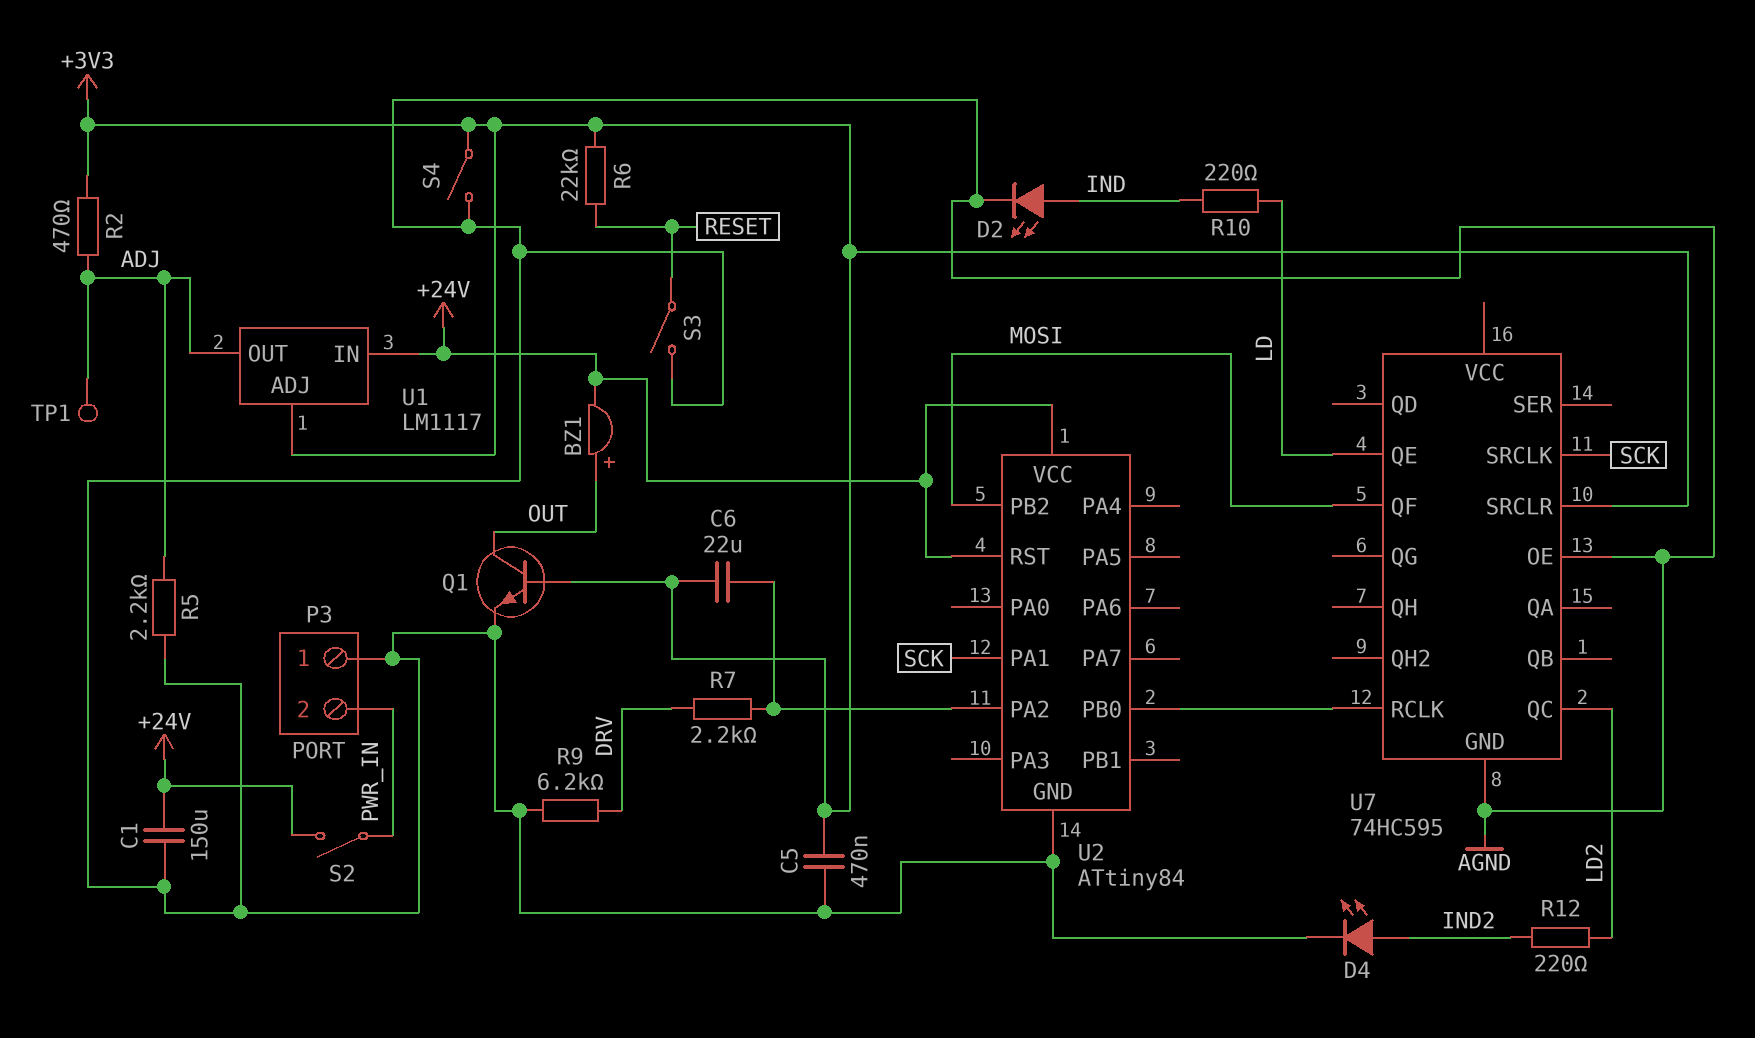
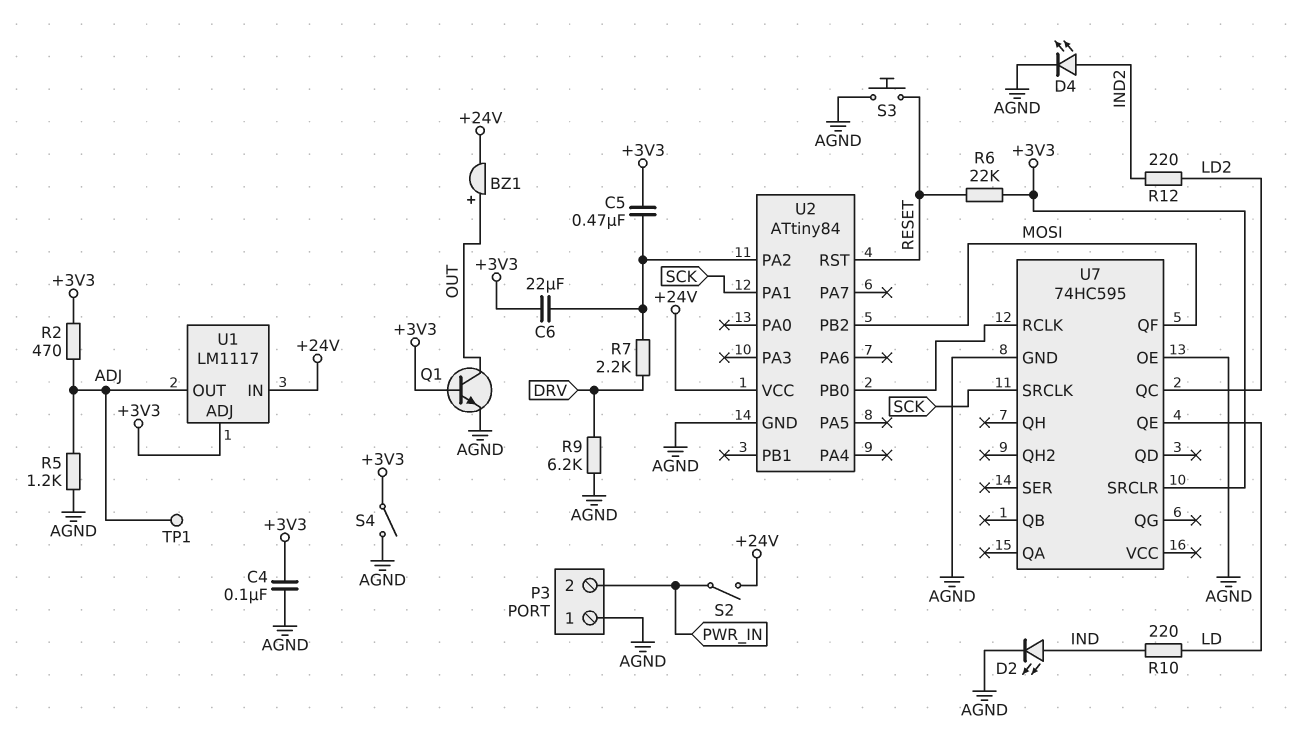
C1: 150uF (+24V, AGND) -> none
C4: none -> 100nF (+3V3, AGND)
C5: 470nF (+3V3, AGND) -> 470nF (+3V3, U2/PA2)
R5: 2.2k (ADJ, AGND) -> 1.2k (ADJ, AGND)
S3: switch (AGND, RESET) -> button (AGND, RESET)
U2 pin RST: +24V -> RESET

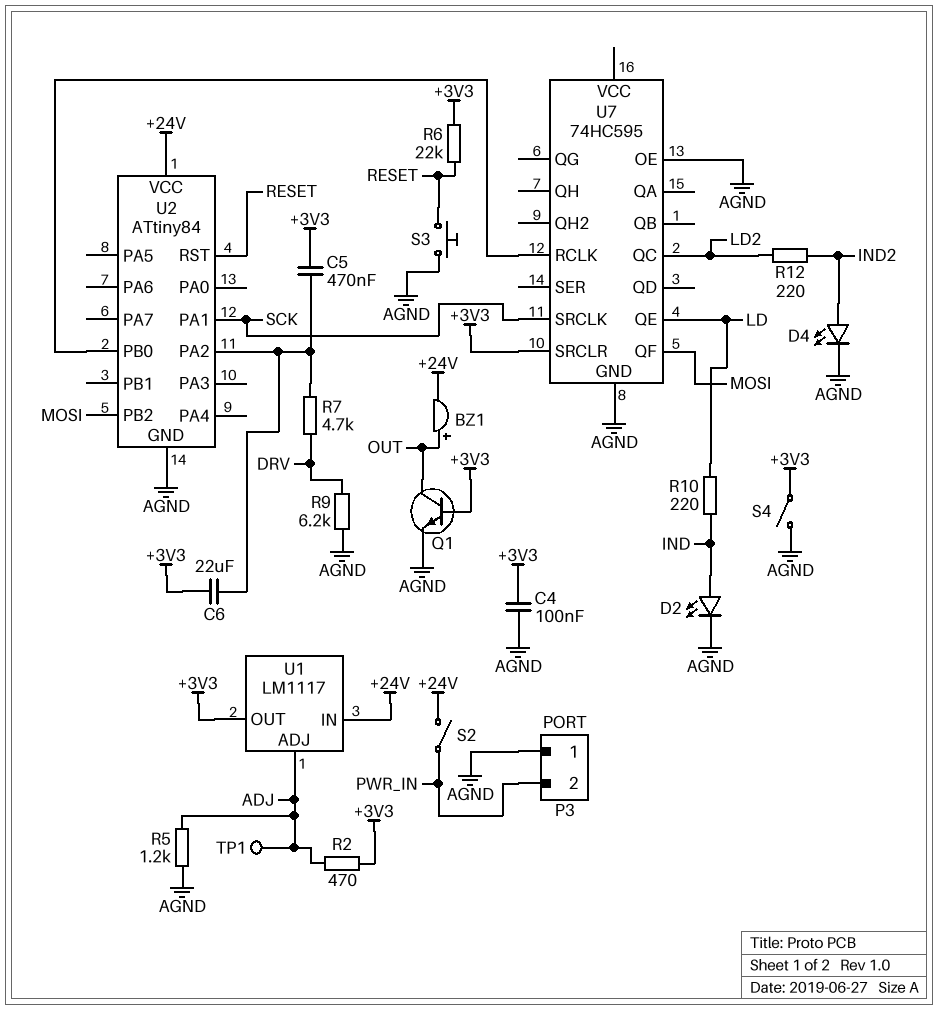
R7: 2.2k (DRV, U2/PA2) -> 4.7k (DRV, U2/PA2)
U1 pin ADJ: +3V3 -> ADJ
U1 pin OUT: ADJ -> +3V3

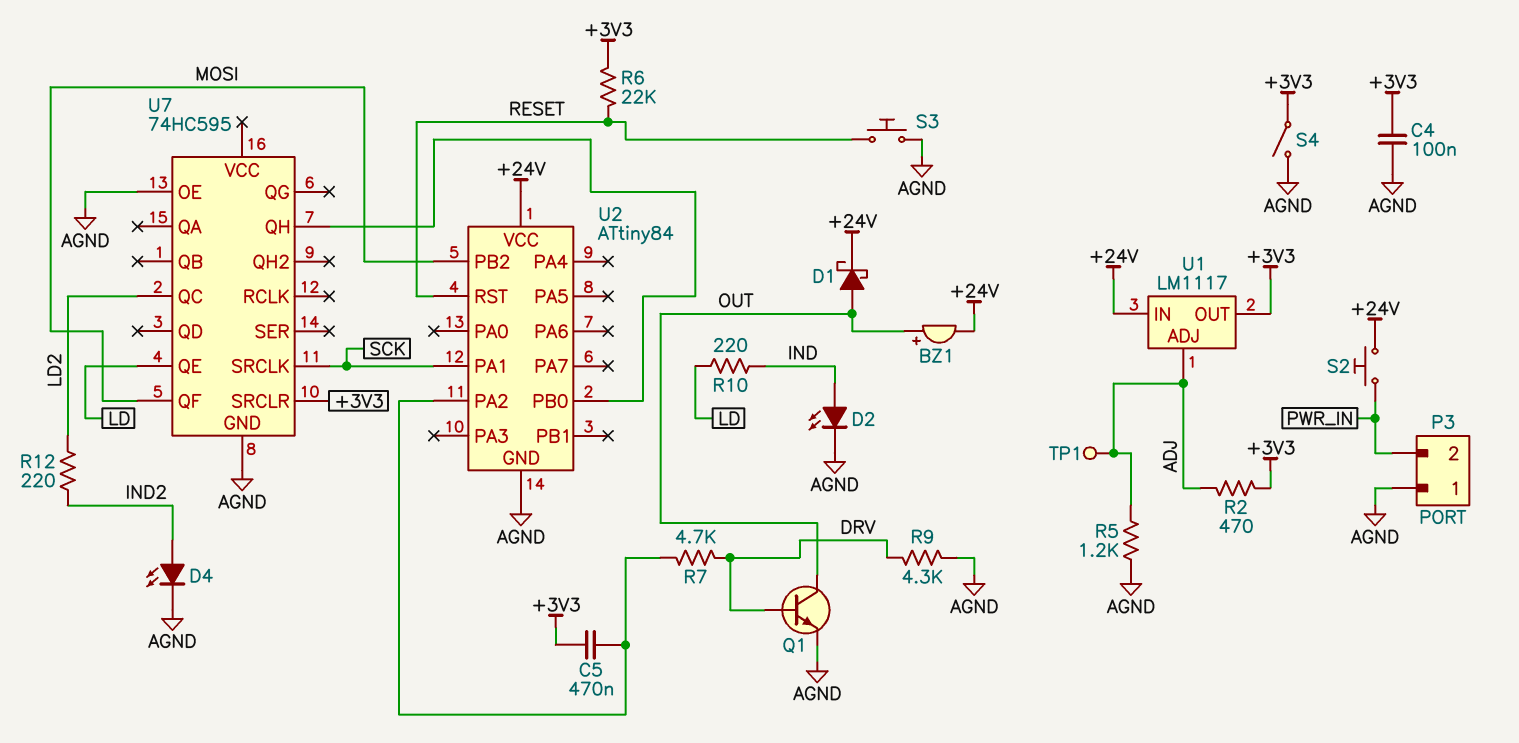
C6: 22uF (+3V3, U2/PA2) -> none
D1: none -> schottky (A OUT, K +24V)
Q1: NPN (B +3V3, C OUT, E AGND) -> NPN (B DRV, C OUT, E AGND)
R9: 6.2k (AGND, DRV) -> 4.3k (AGND, DRV)
S2: switch (+24V, PWR_IN) -> button (+24V, PWR_IN)
U7 pin QH: none -> U2/PB0
U7 pin RCLK: U2/PB0 -> none

